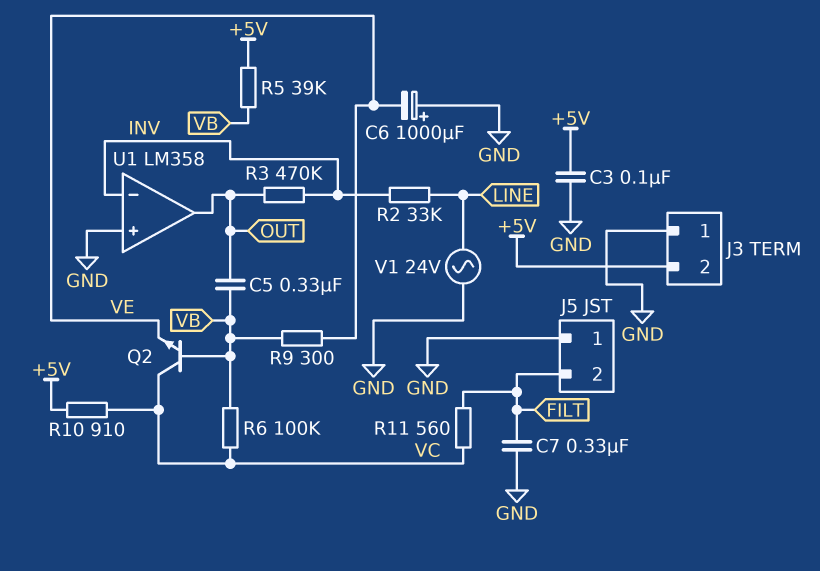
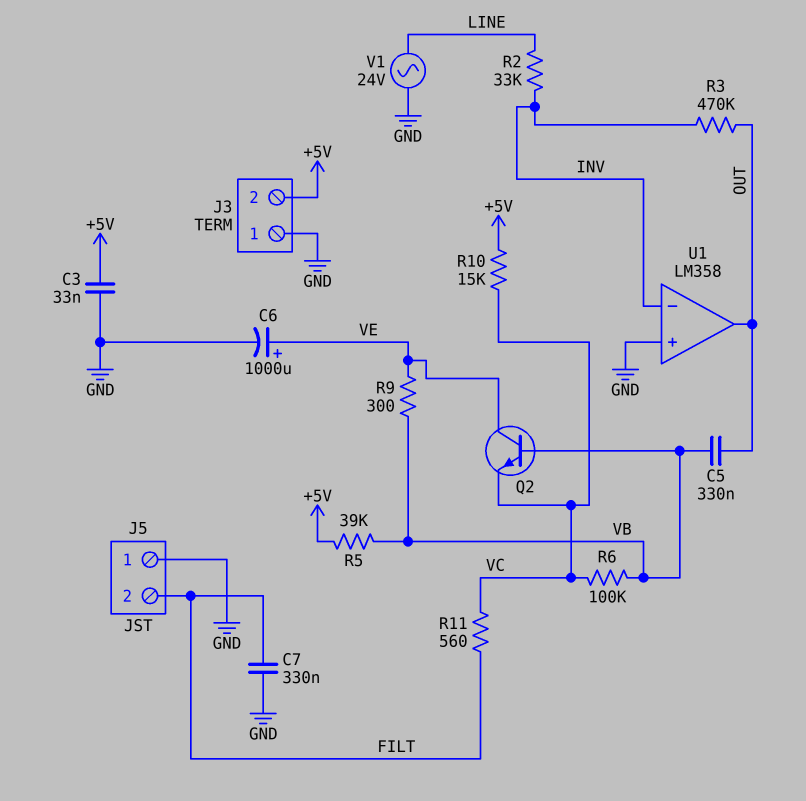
C3: 100nF (+5V, GND) -> 33nF (+5V, GND)
C6: 1000uF (plus GND, minus VE) -> 1000uF (plus VE, minus GND)
Q2: NPN (B VB, C VC, E VE) -> NPN (B VB, C VE, E VC)
R10: 910 (+5V, VC) -> 15k (+5V, VC)

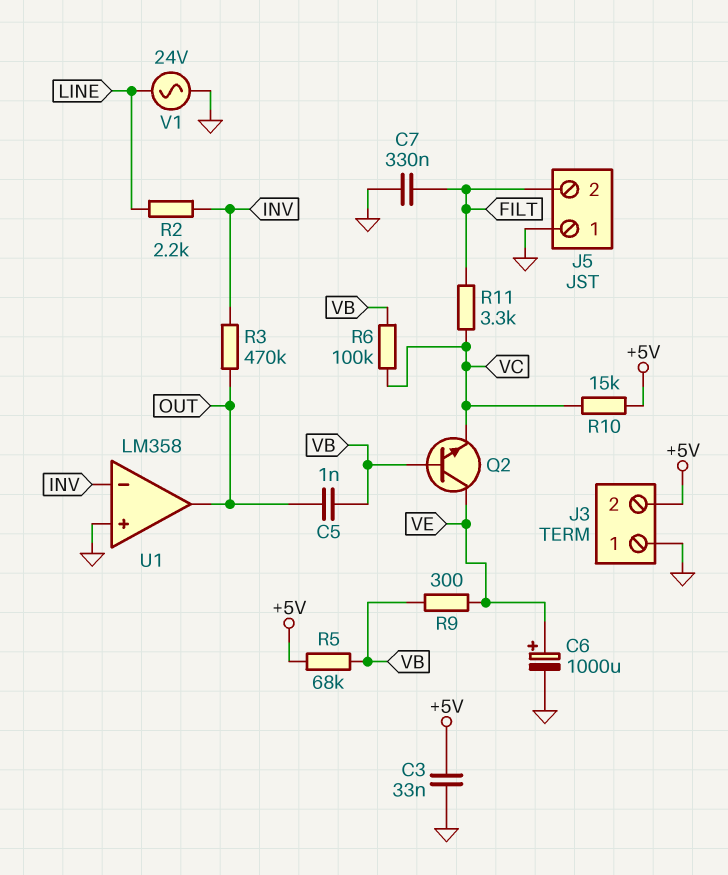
C5: 330nF (OUT, VB) -> 1nF (OUT, VB)
R2: 33k (INV, LINE) -> 2.2k (INV, LINE)
R5: 39k (+5V, VB) -> 68k (+5V, VB)
R11: 560 (FILT, VC) -> 3.3k (FILT, VC)

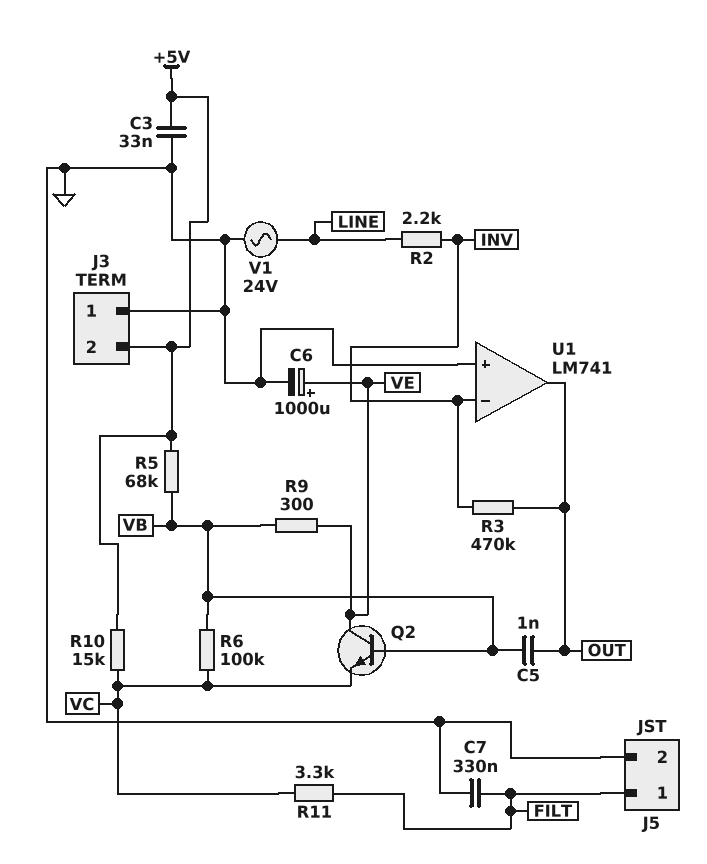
J5 pin 1: GND -> FILT
J5 pin 2: FILT -> GND
U1: LM358 -> LM741

